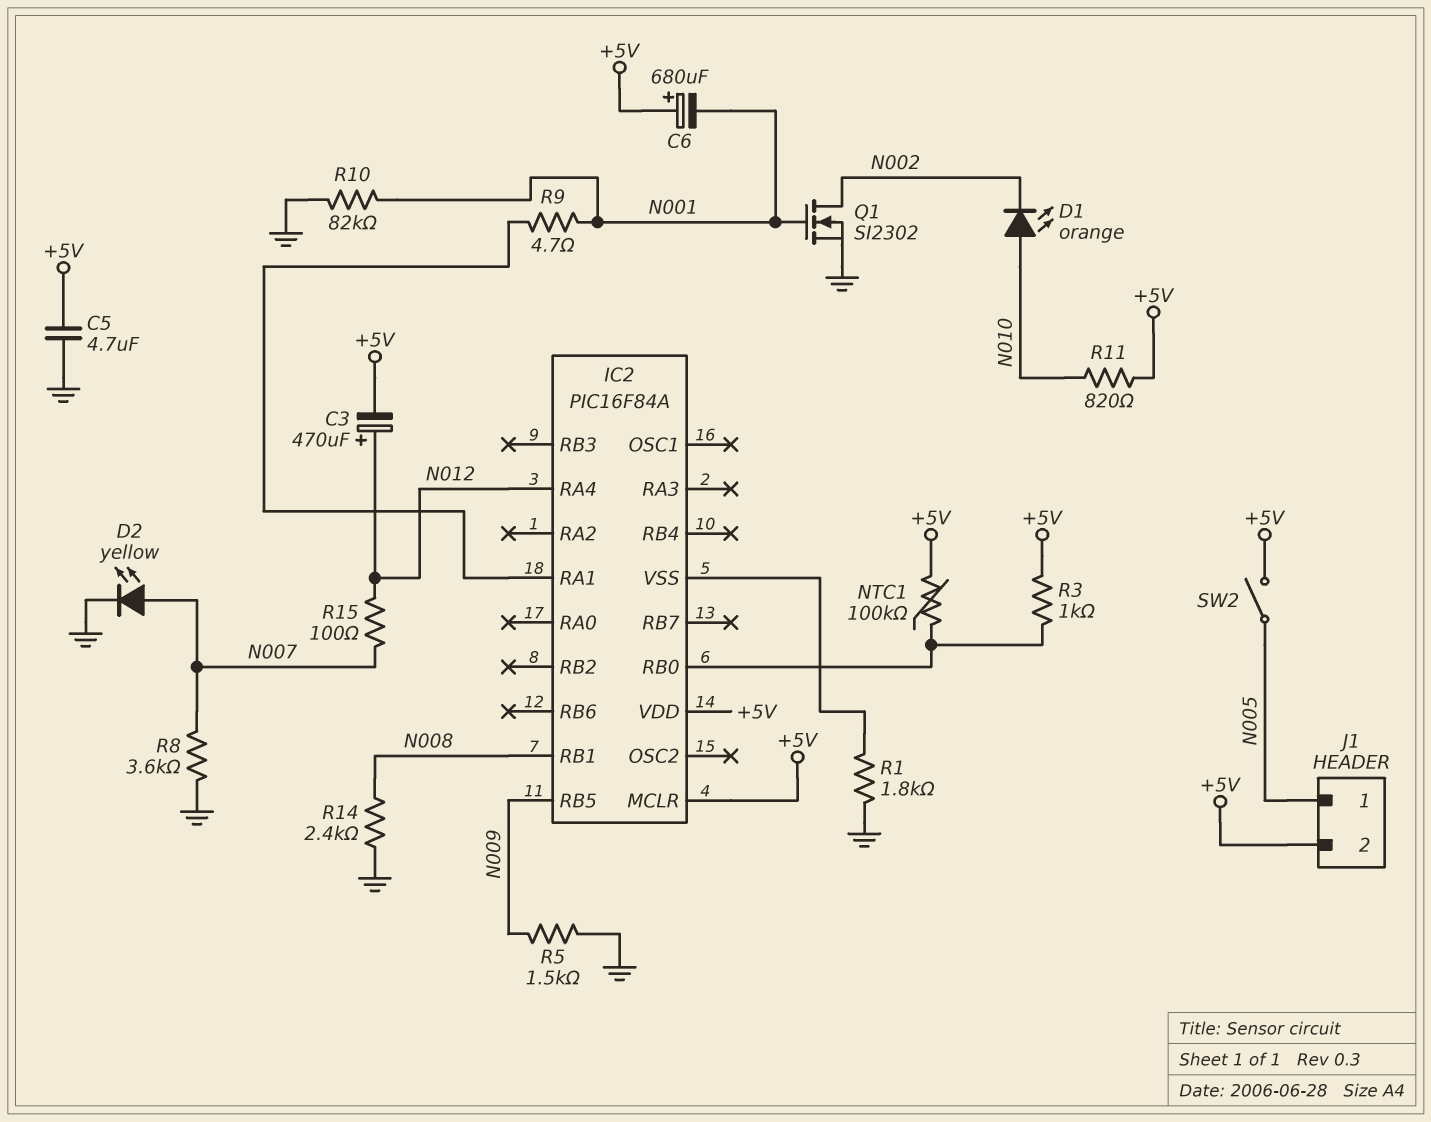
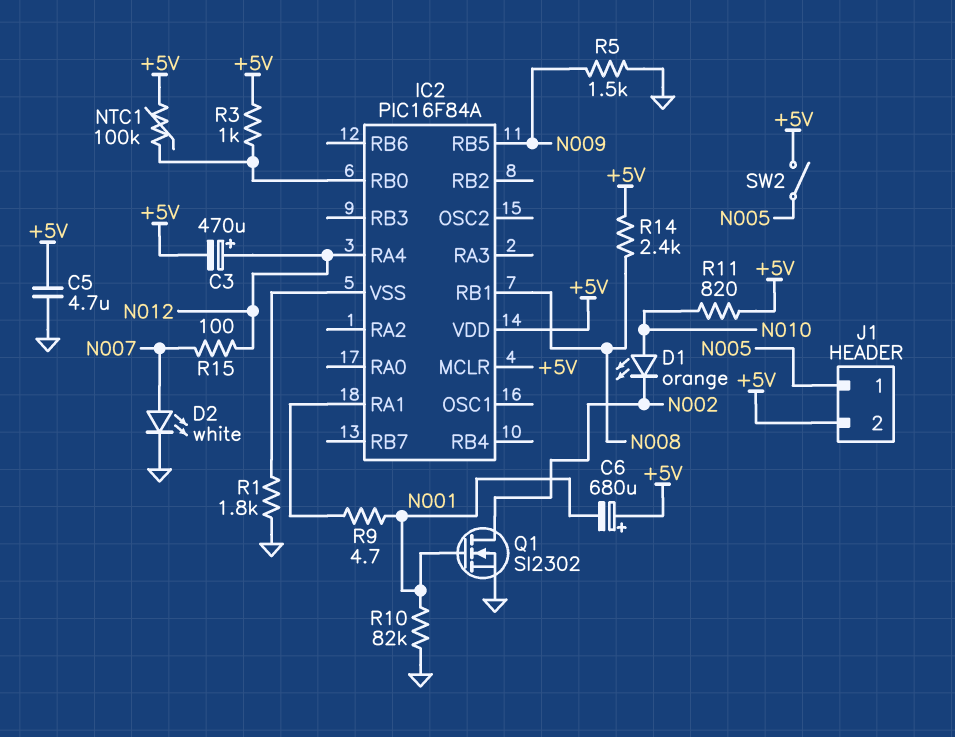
D2: LED yellow (A N007, K GND) -> LED white (A N007, K GND)
R8: 3.6k (GND, N007) -> none
R14: 2.4k (GND, N008) -> 2.4k (+5V, N008)

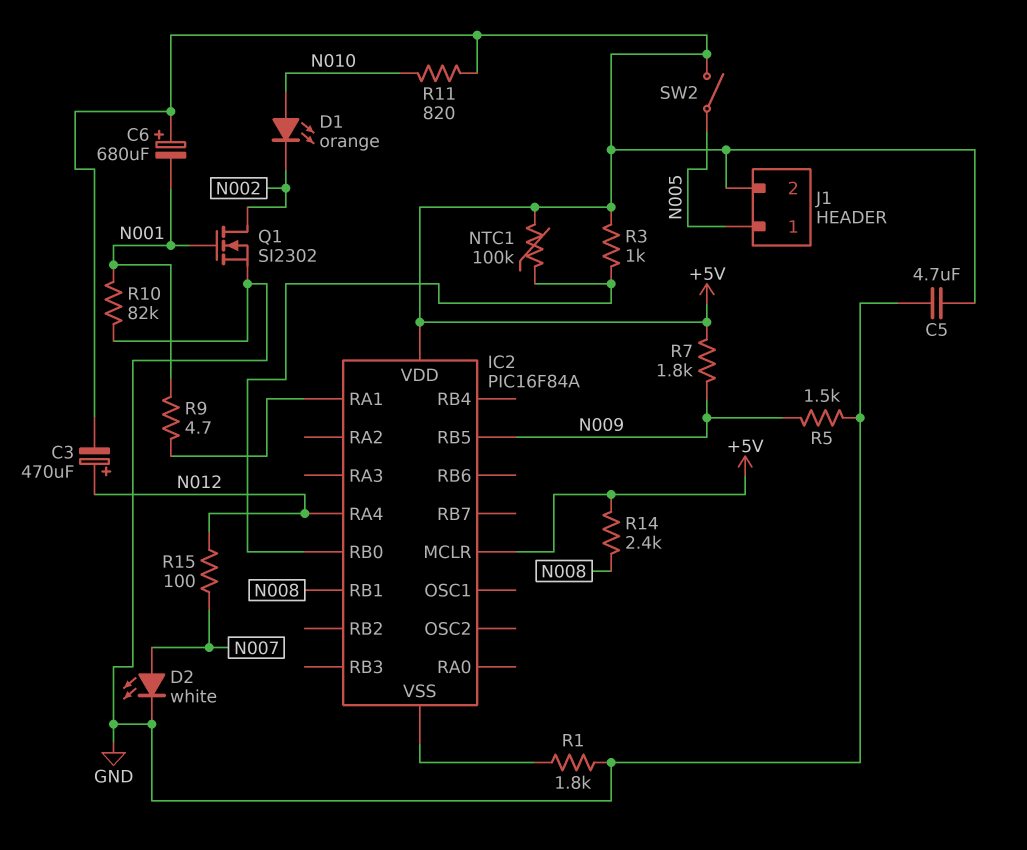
R7: none -> 1.8k (+5V, N009)

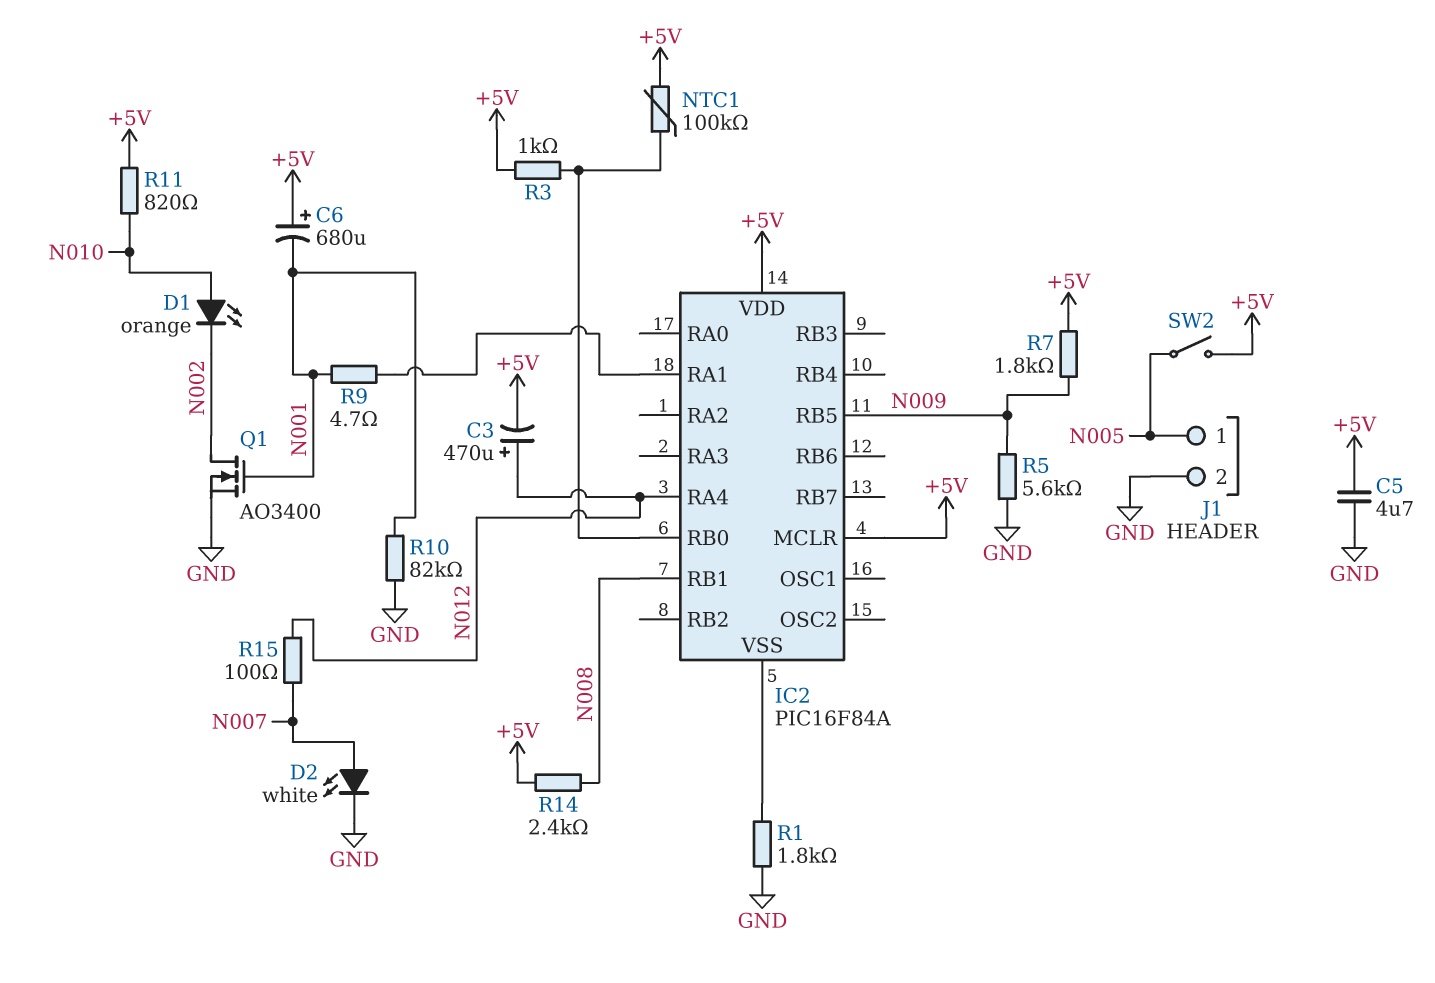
J1 pin 2: +5V -> GND
Q1: NMOS SI2302 (G N001, D N002, S GND) -> NMOS AO3400 (G N001, D N002, S GND)
R5: 1.5k (GND, N009) -> 5.6k (GND, N009)

